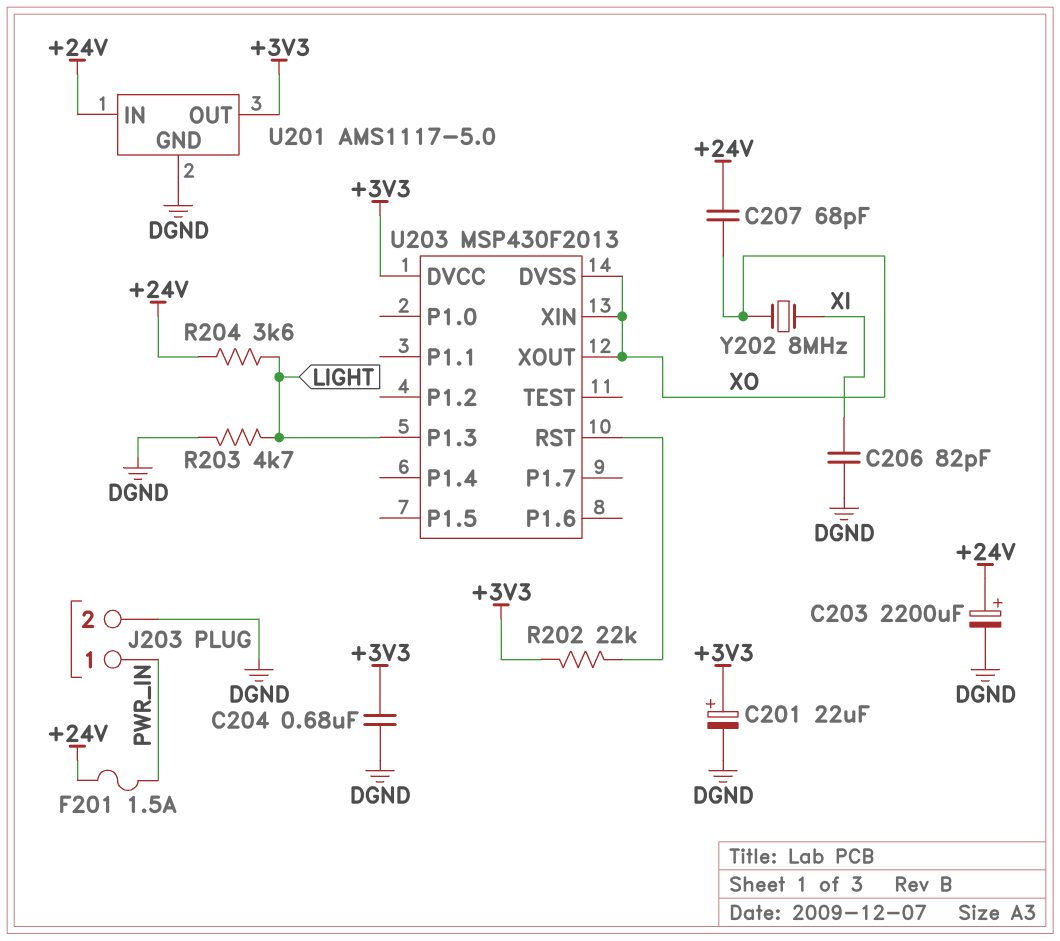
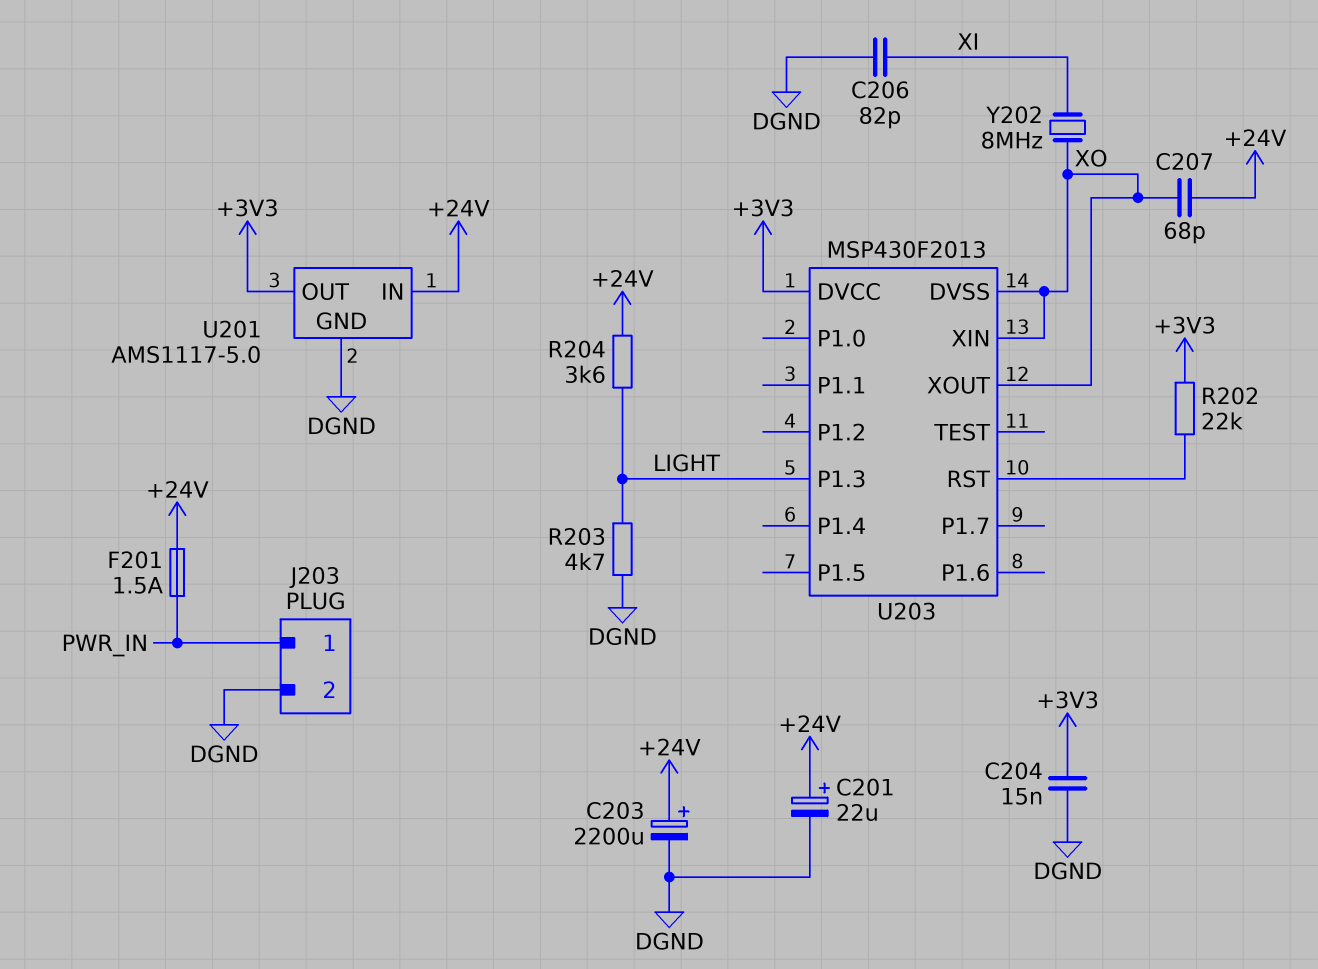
C201: 22uF (plus +3V3, minus DGND) -> 22uF (plus +24V, minus DGND)
C204: 680nF (+3V3, DGND) -> 15nF (+3V3, DGND)

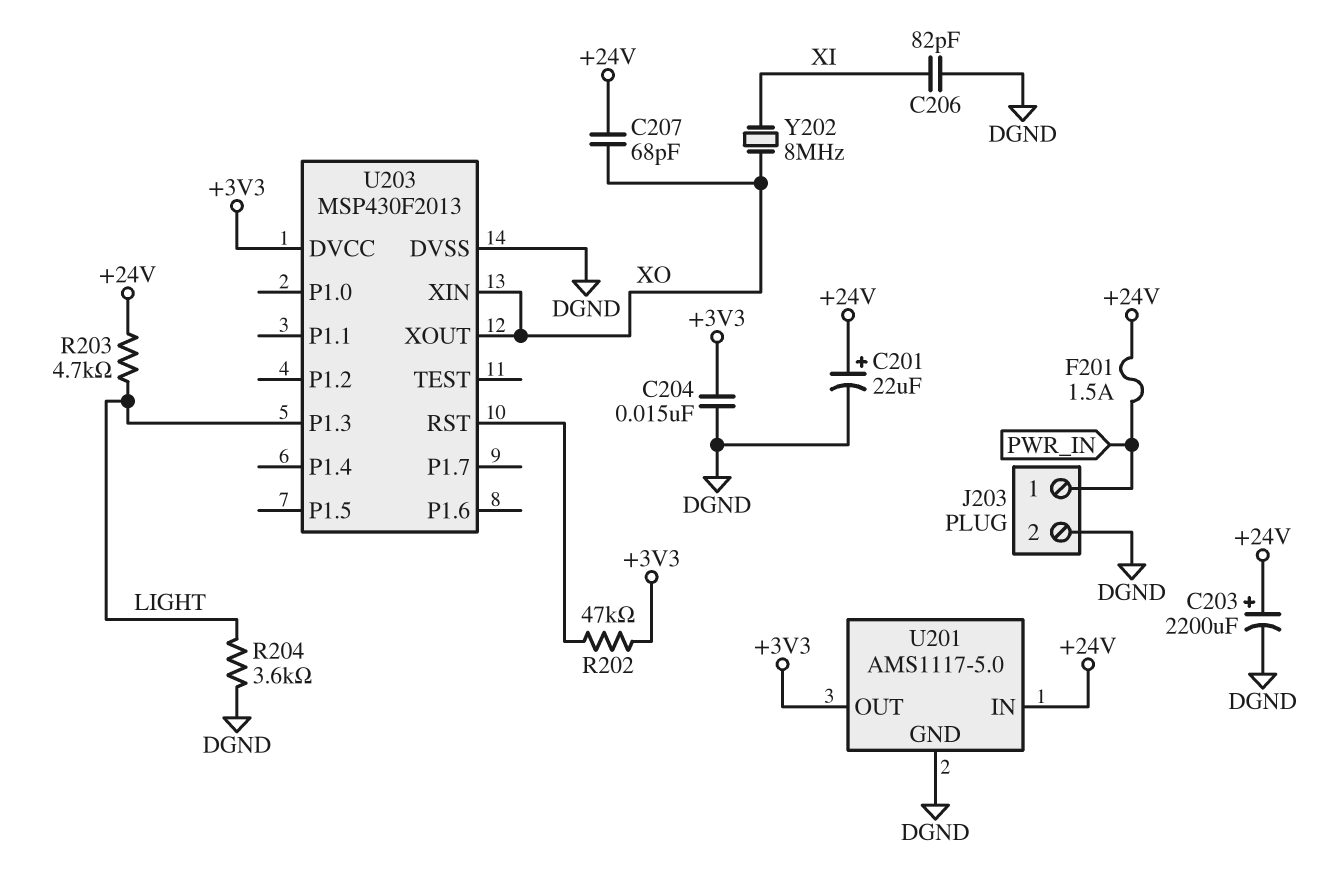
R202: 22k (+3V3, U203/RST) -> 47k (+3V3, U203/RST)
R203: 4.7k (DGND, LIGHT) -> 4.7k (+24V, LIGHT)
R204: 3.6k (+24V, LIGHT) -> 3.6k (DGND, LIGHT)
U203 pin DVSS: XO -> DGND

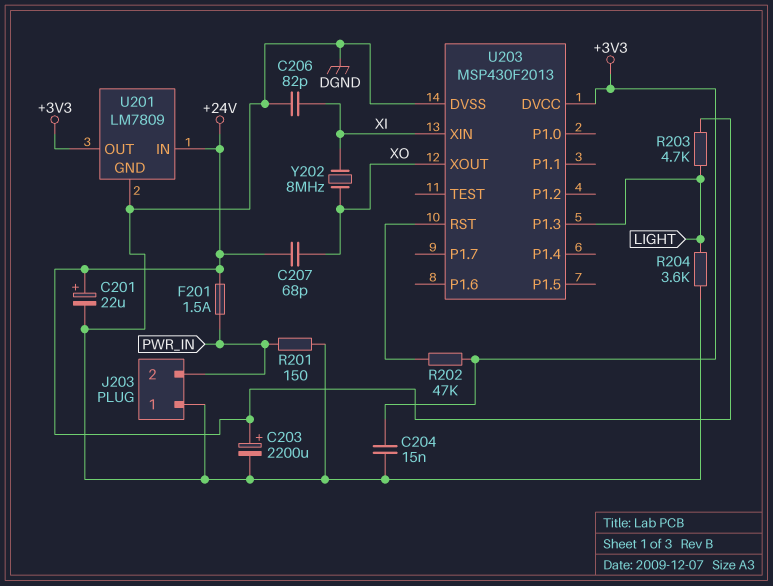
J203 pin 1: PWR_IN -> DGND
J203 pin 2: DGND -> PWR_IN
R201: none -> 150 (DGND, PWR_IN)
U201: AMS1117-5.0 -> LM7809
U203 pin XIN: XO -> XI

